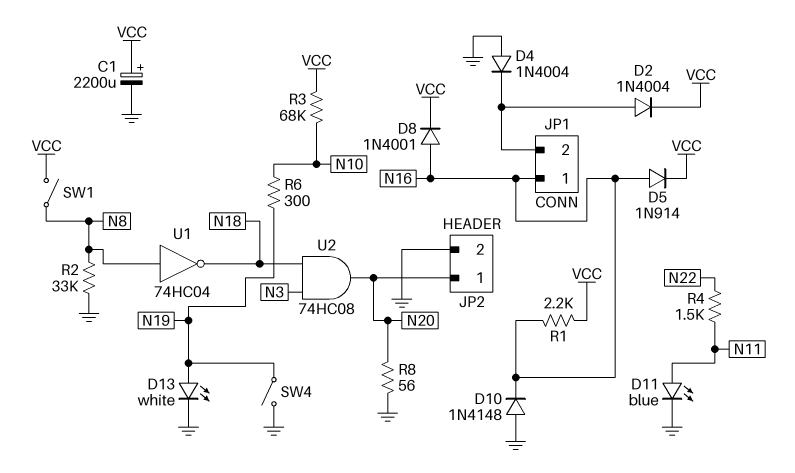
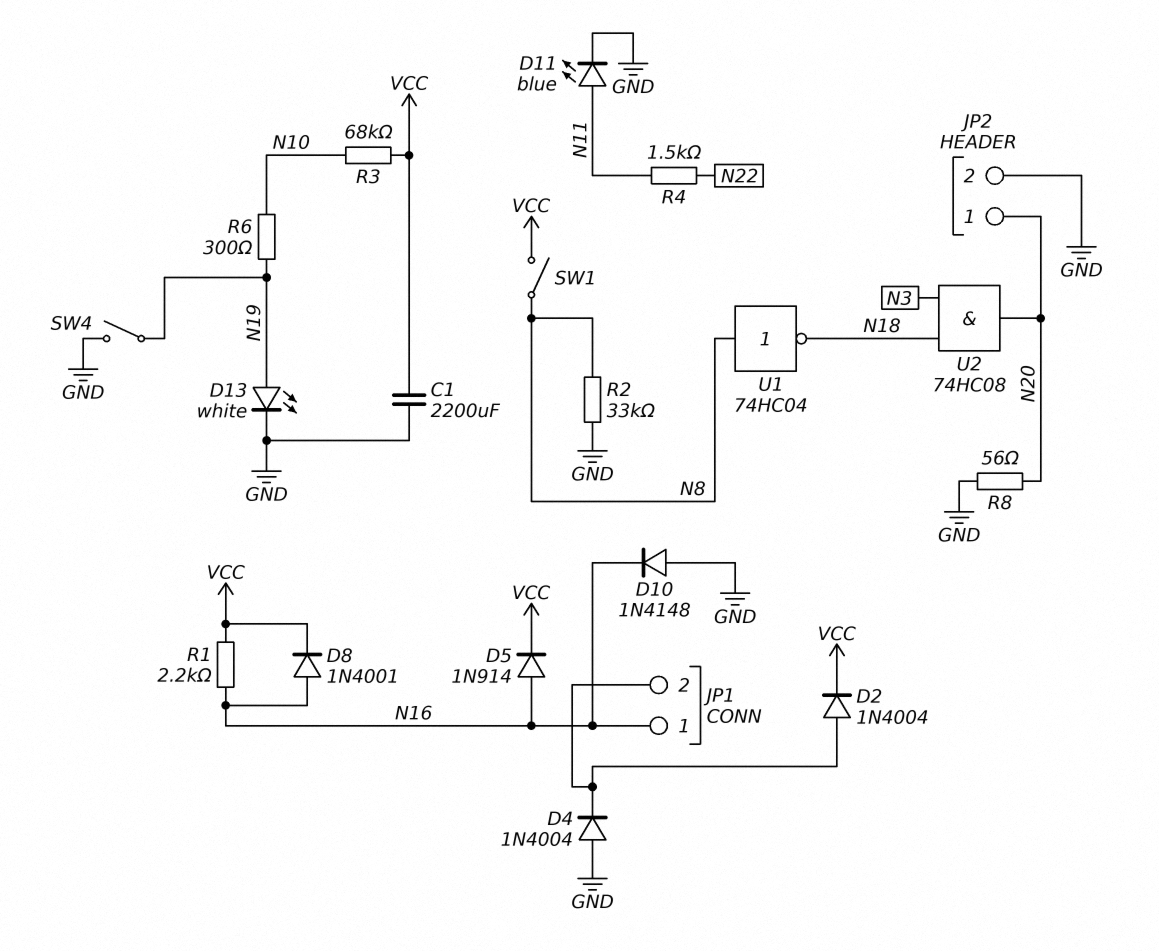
C1: 2200uF (plus VCC, minus GND) -> 2200uF (GND, VCC)

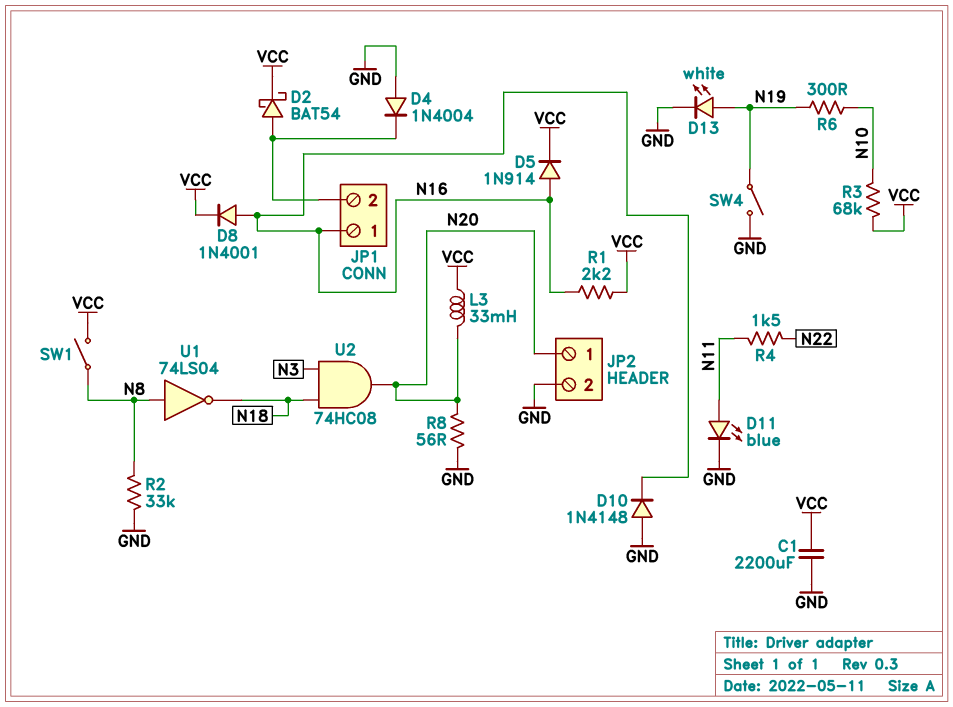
D2: diode 1N4004 (A JP1/2, K VCC) -> schottky BAT54 (A JP1/2, K VCC)
L3: none -> 33mH (N20, VCC)
U1: NOT 74HC04 (in N8, out N18) -> NOT 74LS04 (in N8, out N18)

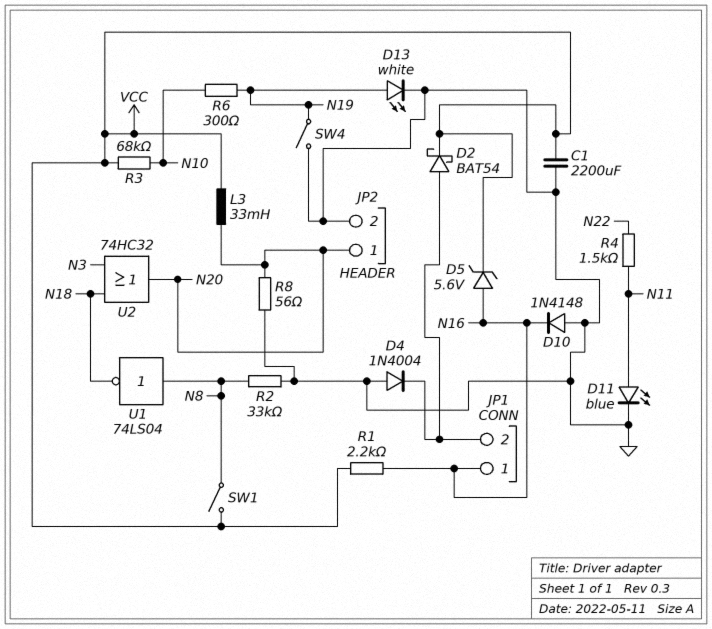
D5: diode 1N914 (A N16, K VCC) -> zener 5.6V (A N16, K VCC)
D8: diode 1N4001 (A N16, K VCC) -> none
U2: AND 74HC08 (in N3, in N18, out N20) -> OR 74HC32 (in N3, in N18, out N20)

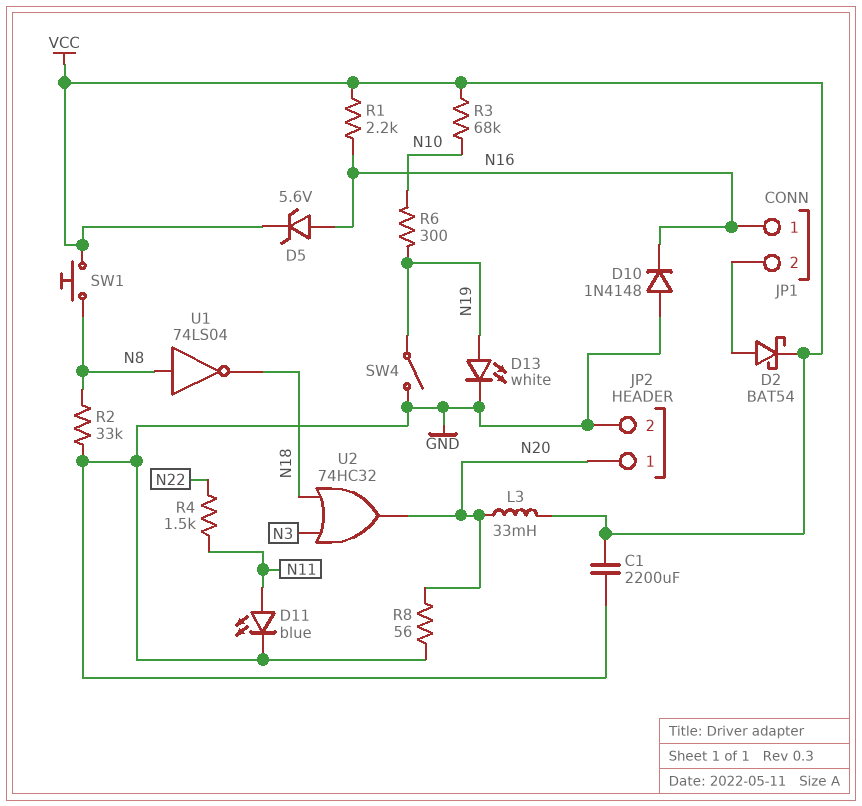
D4: diode 1N4004 (A GND, K JP1/2) -> none
SW1: switch (N8, VCC) -> button (N8, VCC)

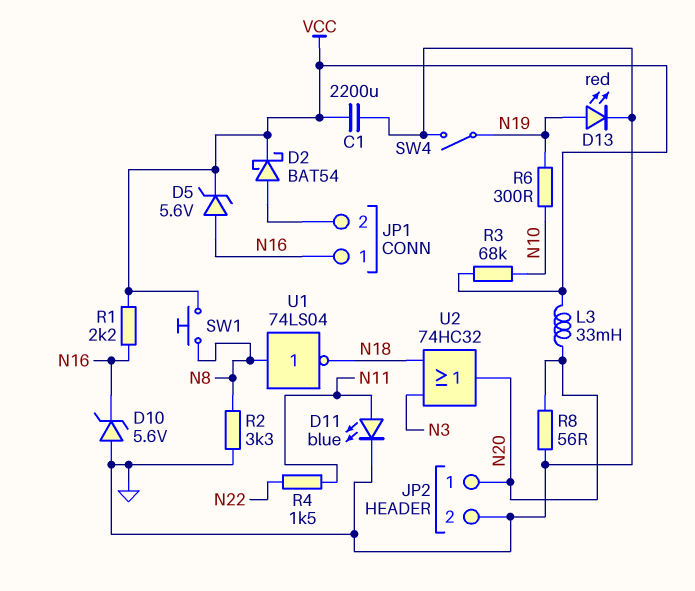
D10: diode 1N4148 (A GND, K N16) -> zener 5.6V (A GND, K N16)
D13: LED white (A N19, K GND) -> LED red (A N19, K GND)
R2: 33k (GND, N8) -> 3.3k (GND, N8)

